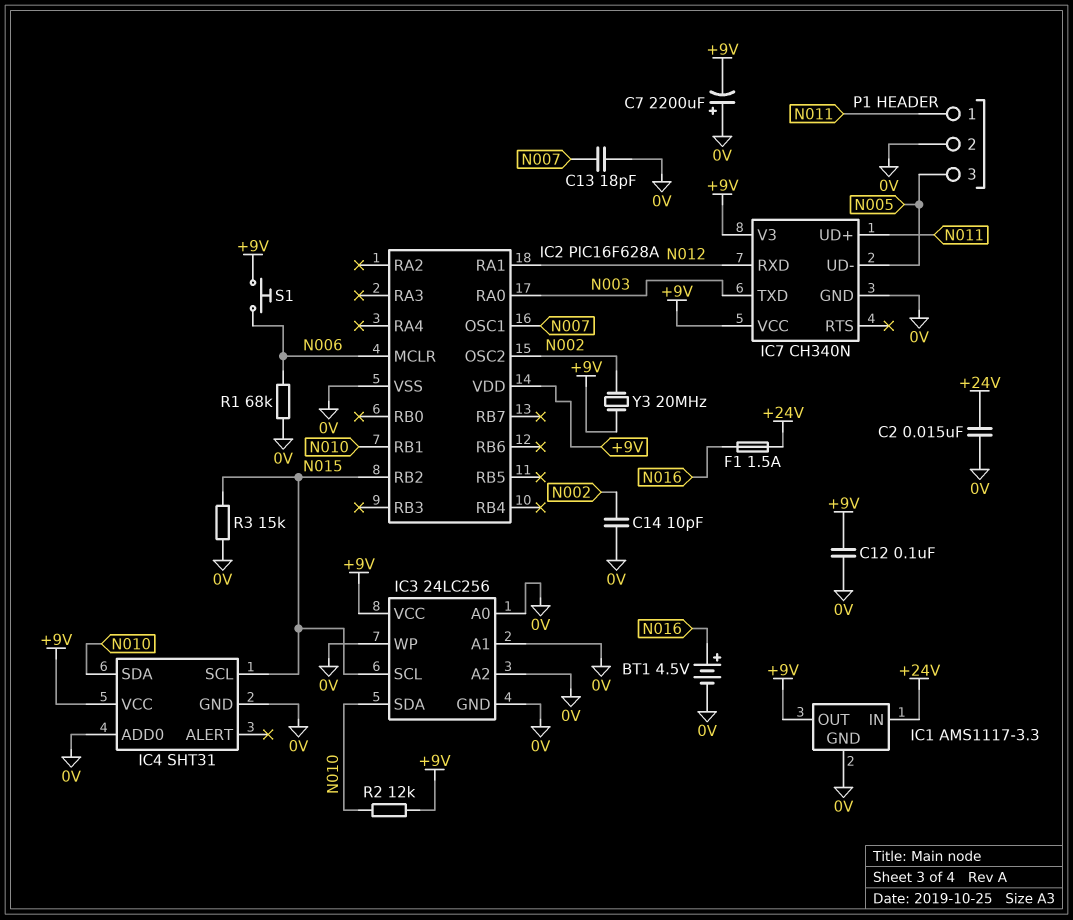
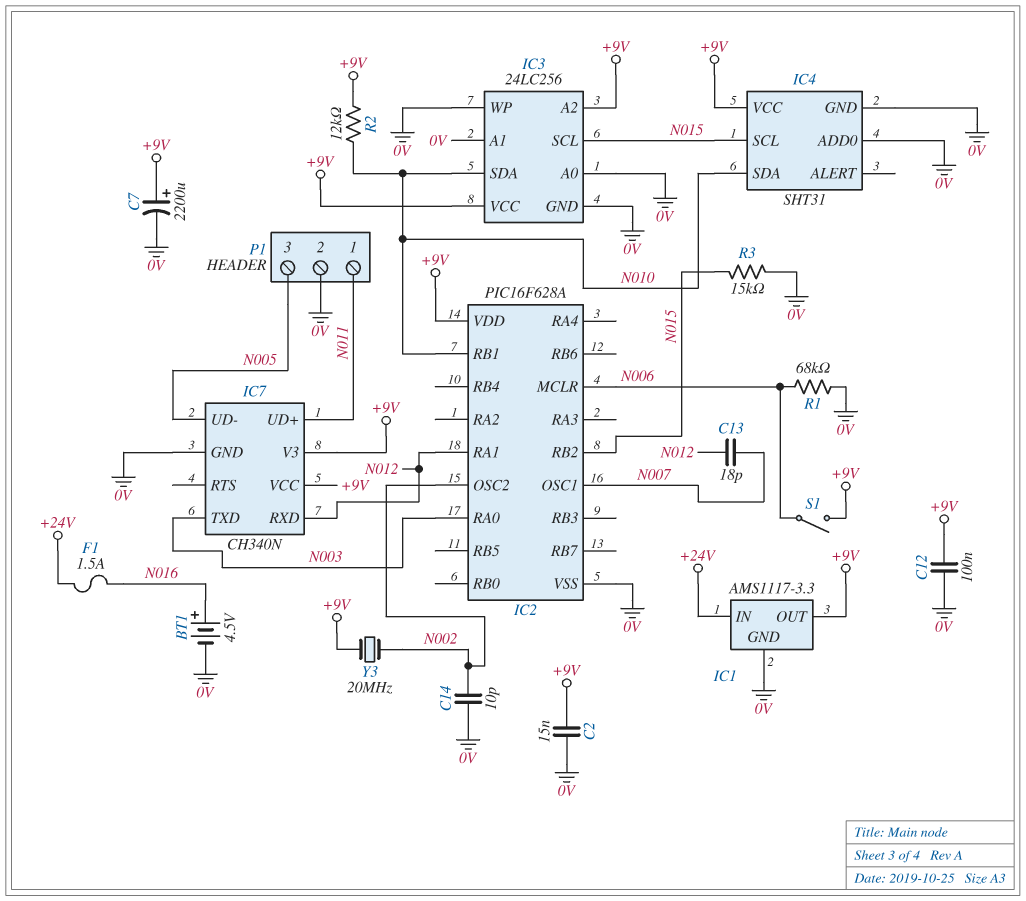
C2: 15nF (+24V, 0V) -> 15nF (+9V, 0V)
C7: 2200uF (plus 0V, minus +9V) -> 2200uF (plus +9V, minus 0V)
C13: 18pF (0V, N007) -> 18pF (N007, N012)
IC3 pin A2: 0V -> +9V
S1: button (+9V, N006) -> switch (+9V, N006)

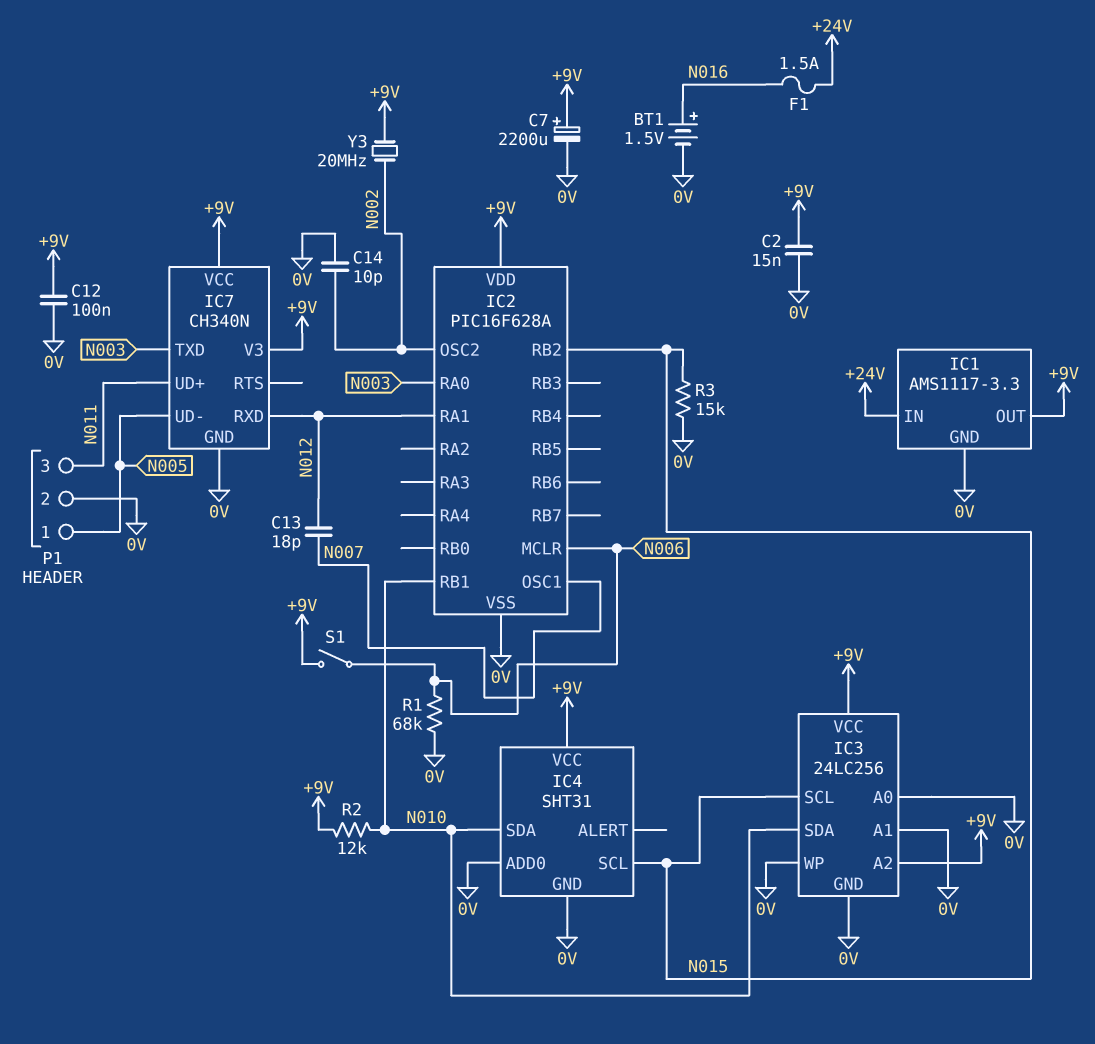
BT1: 4.5V (plus N016, minus 0V) -> 1.5V (plus N016, minus 0V)
P1 pin 1: N011 -> N005
P1 pin 3: N005 -> N011

